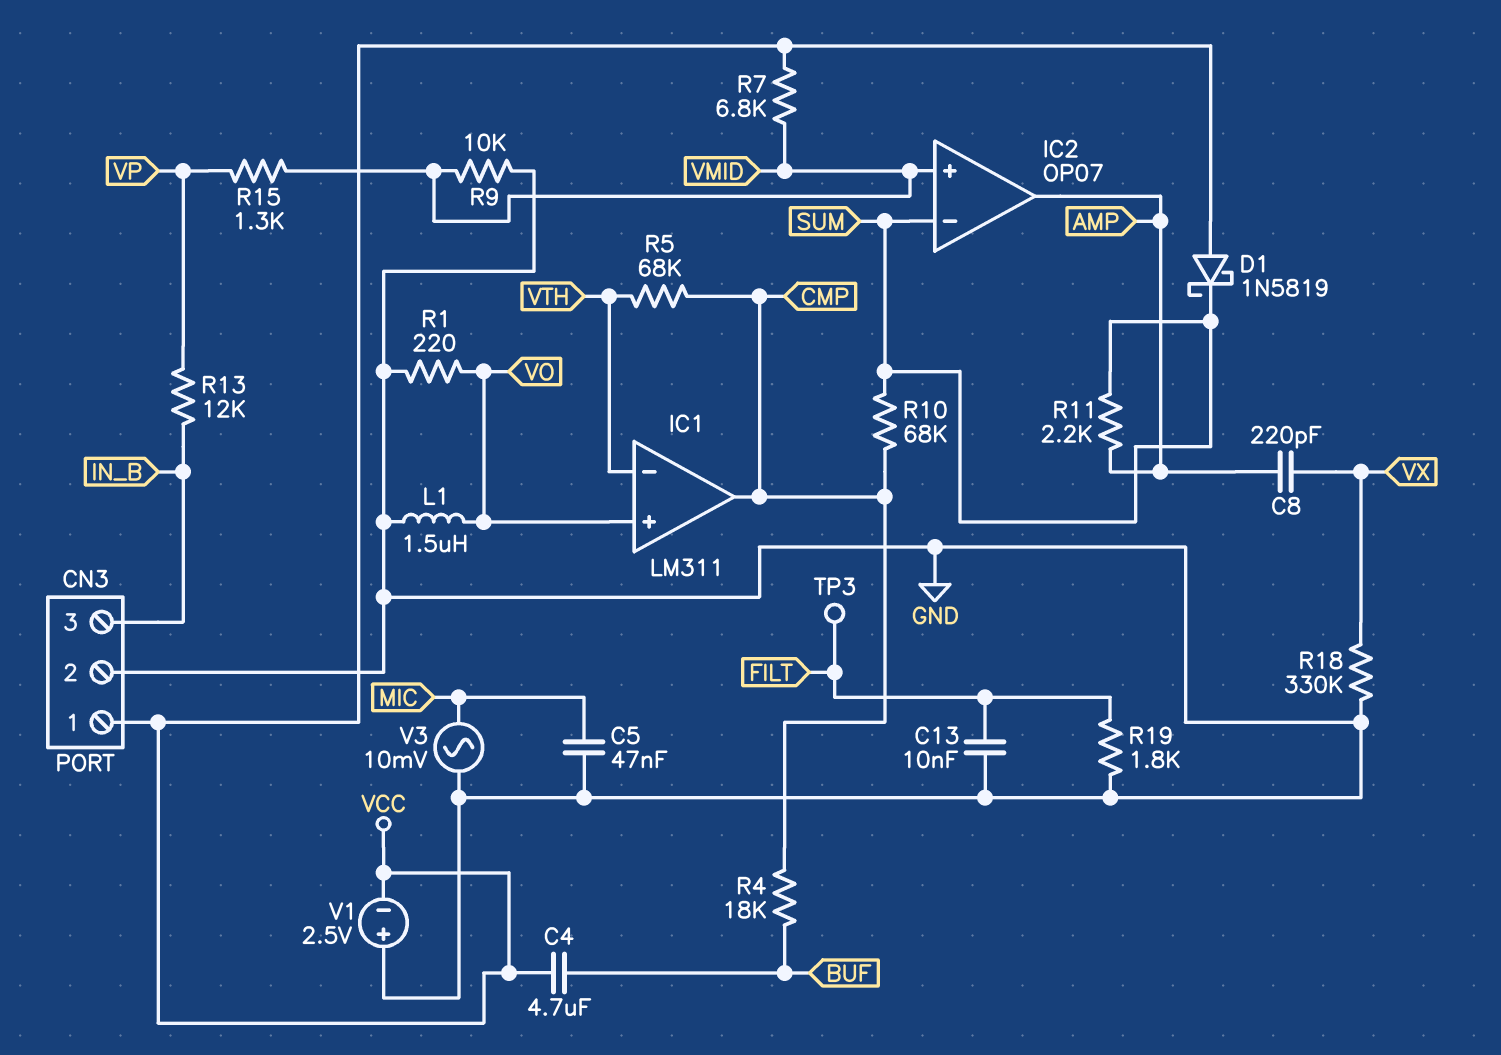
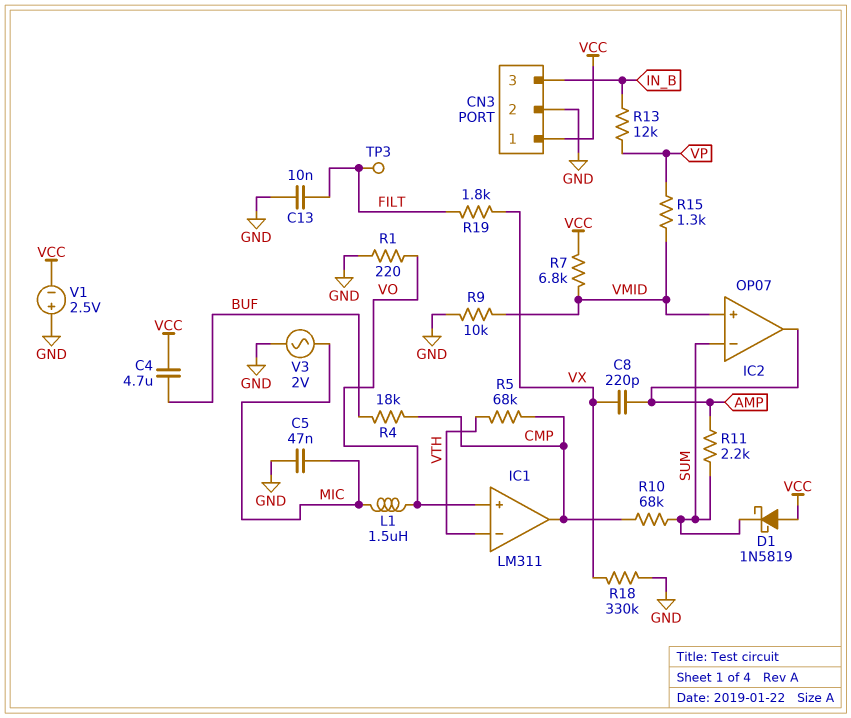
L1: 1.5uH (GND, VO) -> 1.5uH (MIC, VO)
R19: 1.8k (FILT, GND) -> 1.8k (FILT, VX)
V3: AC 10mV (GND, MIC) -> AC 2V (GND, MIC)

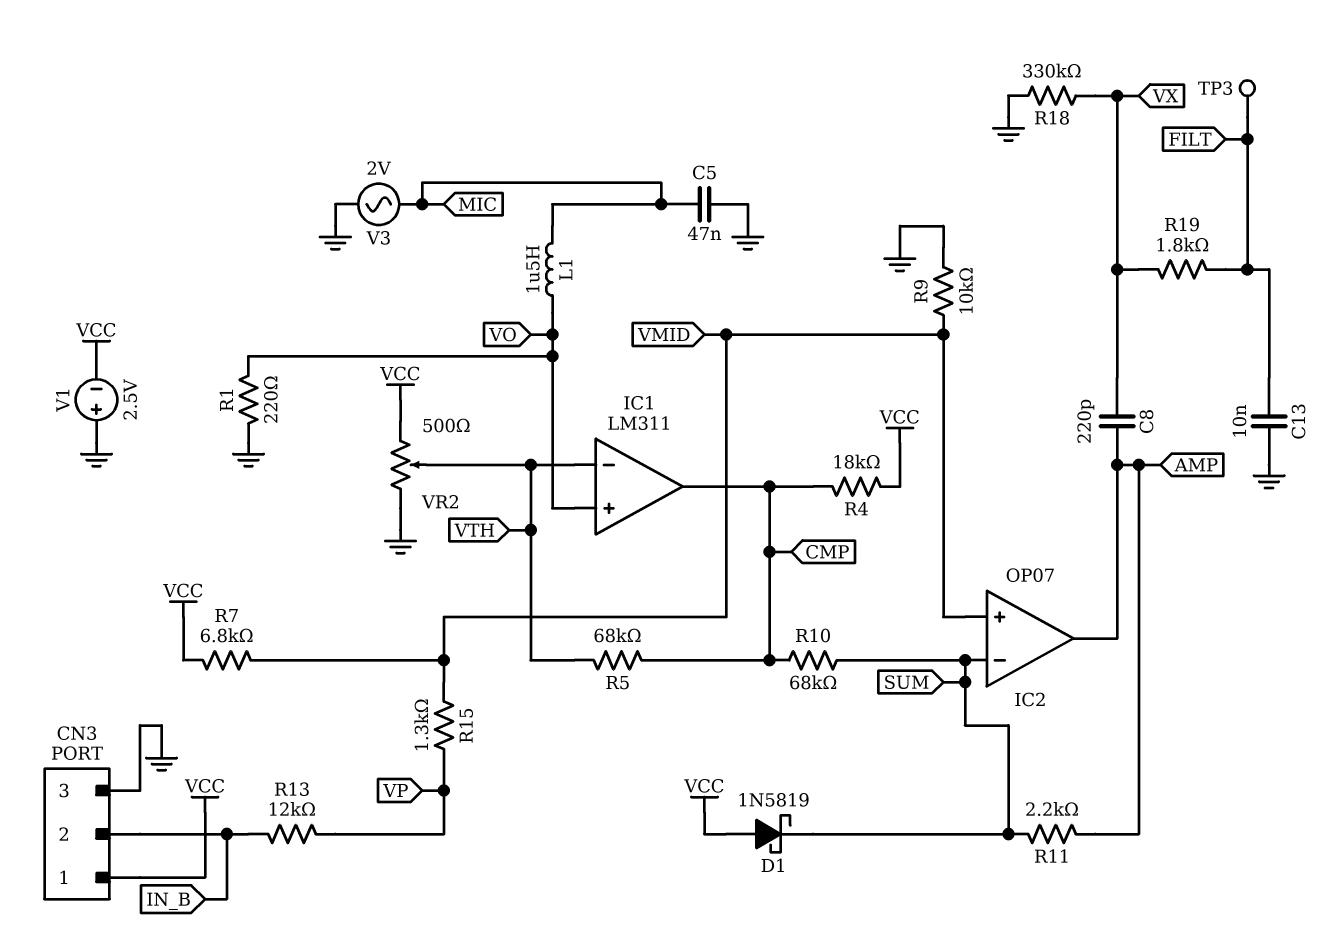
C4: 4.7uF (BUF, VCC) -> none
CN3 pin 2: GND -> IN_B
CN3 pin 3: IN_B -> GND
R4: 18k (BUF, CMP) -> 18k (CMP, VCC)
VR2: none -> 500 (GND, VCC, wiper VTH)

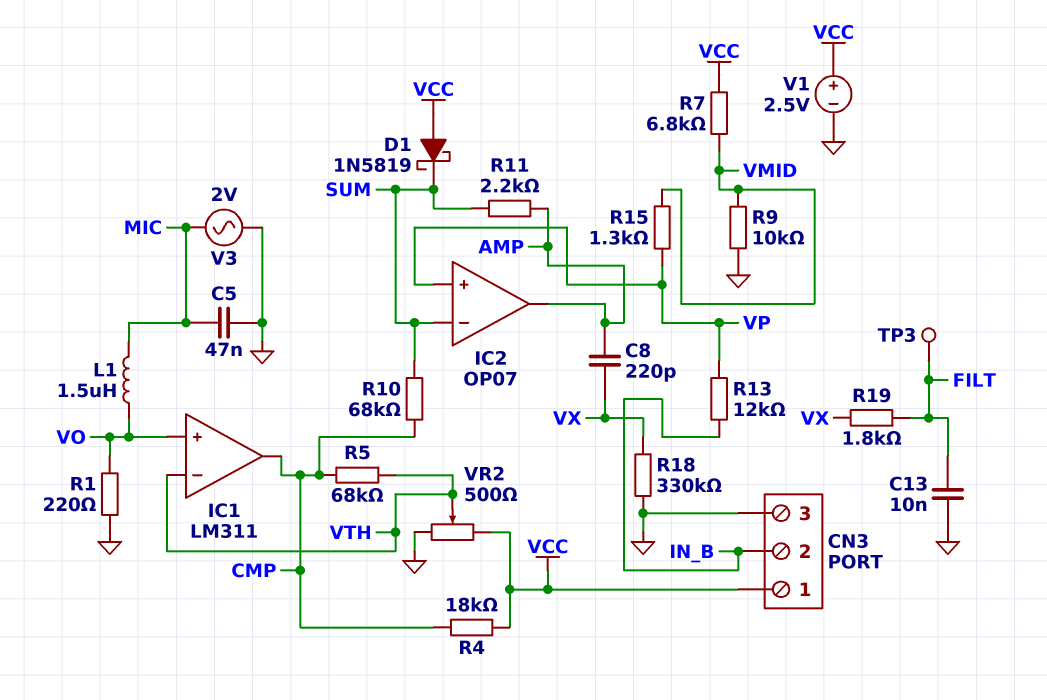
IC2 pin in+: VMID -> VP
V1: 2.5V (plus GND, minus VCC) -> 2.5V (plus VCC, minus GND)

